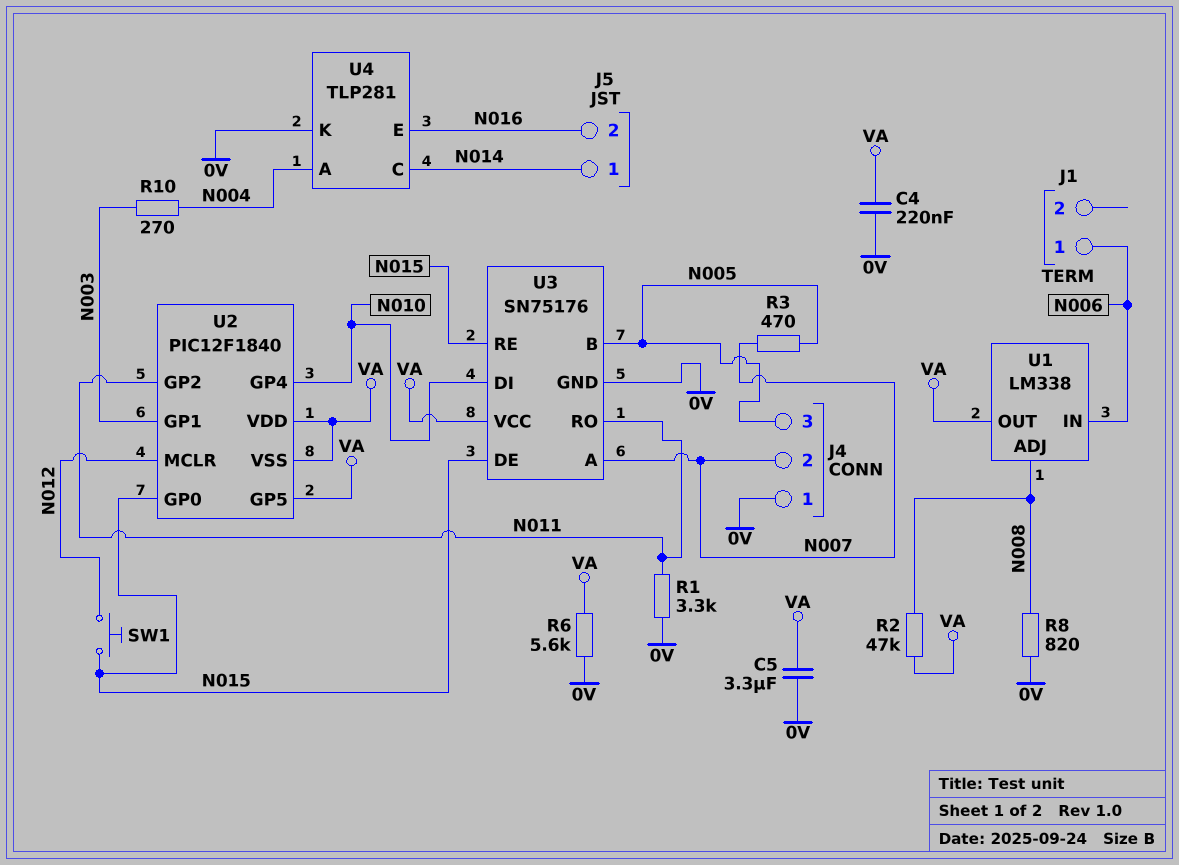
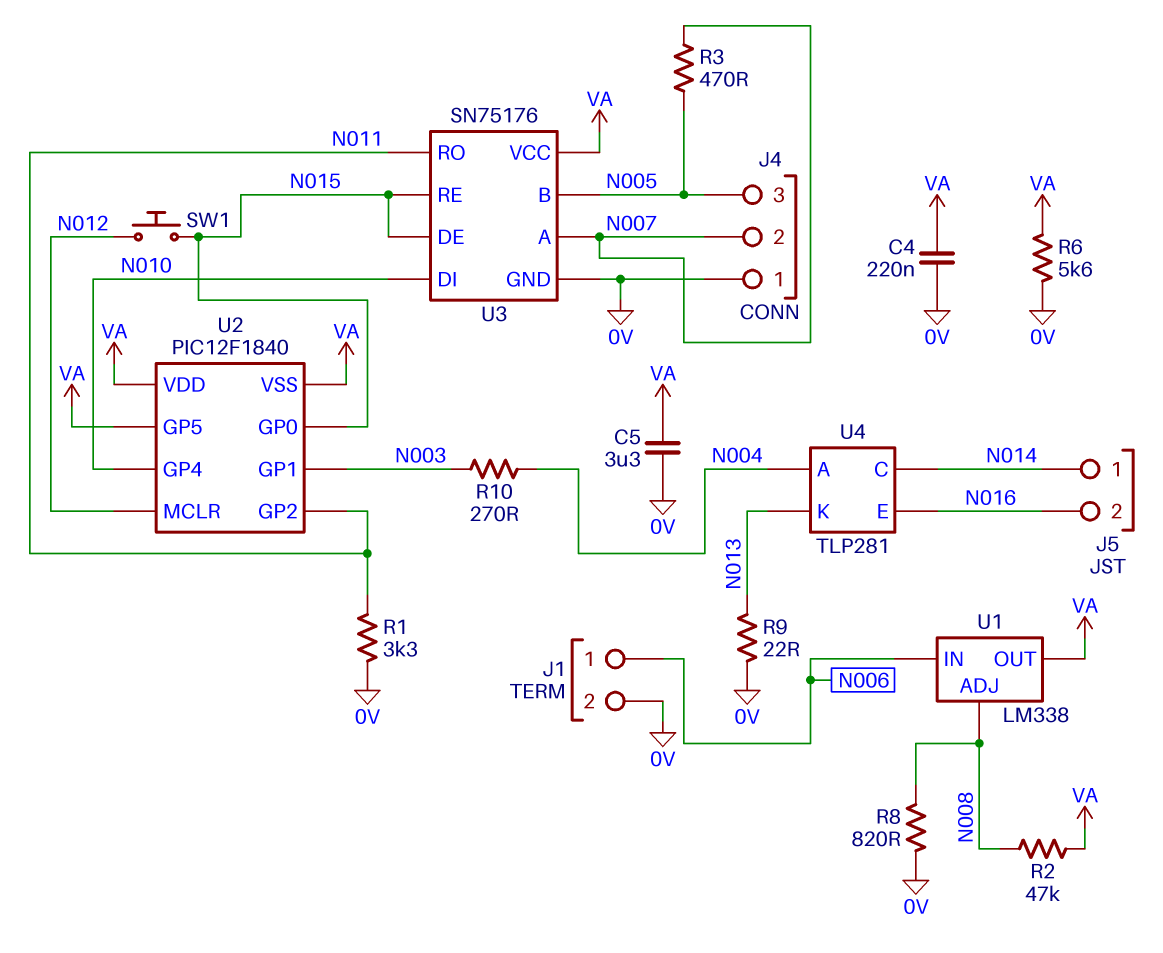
J1 pin 2: none -> 0V
R9: none -> 22 (0V, N013)
U4 pin K: 0V -> N013

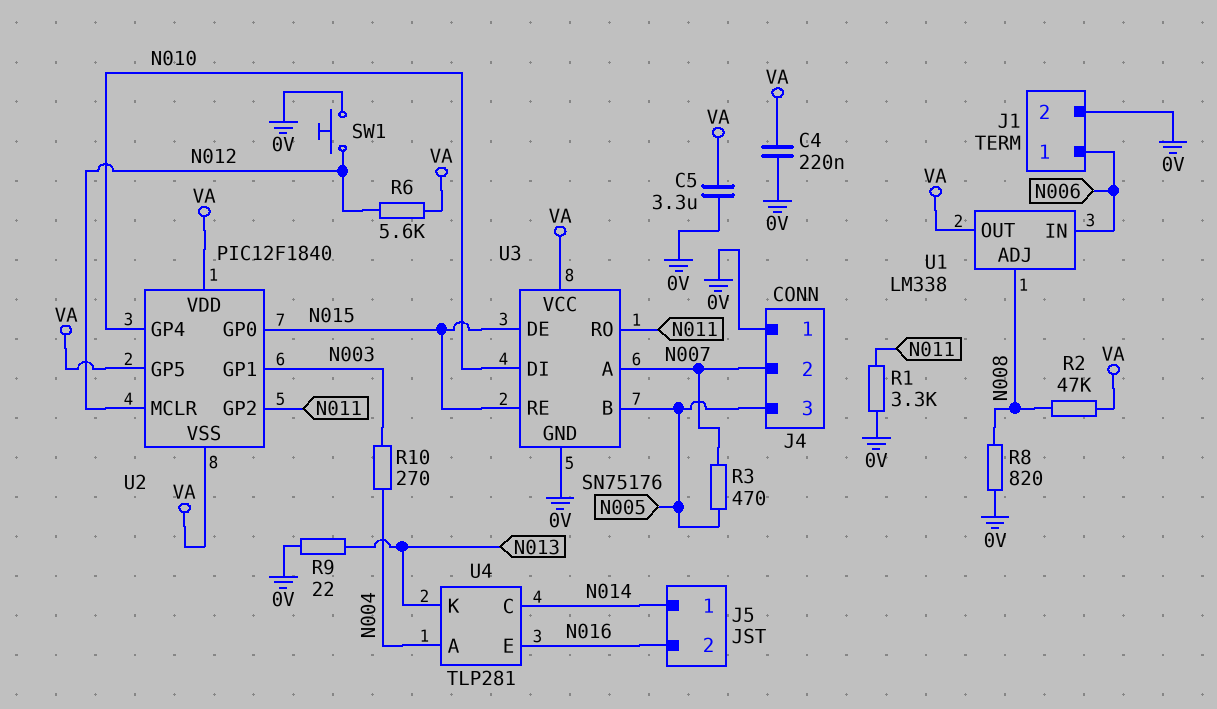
R6: 5.6k (0V, VA) -> 5.6k (N012, VA)
SW1: button (N012, N015) -> button (0V, N012)

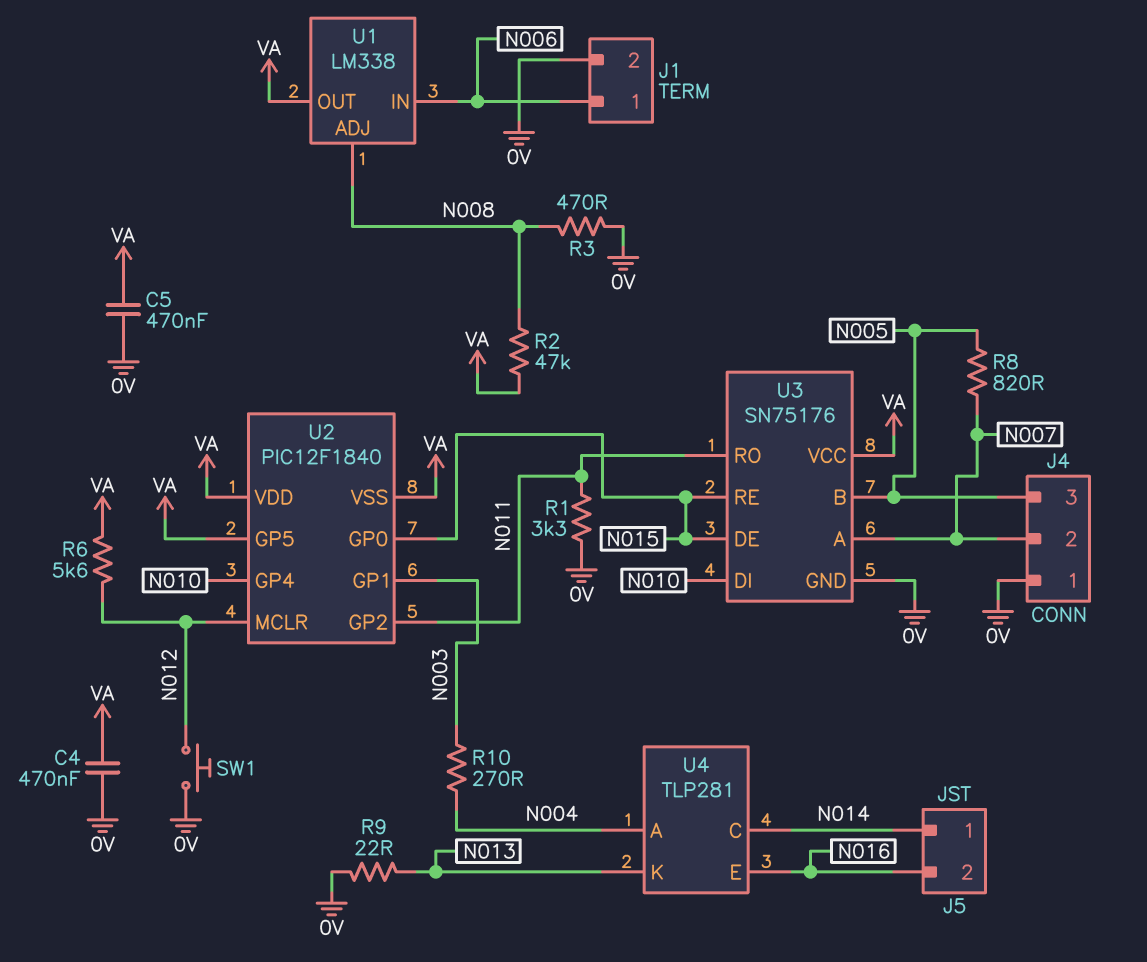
C4: 220nF (0V, VA) -> 470nF (0V, VA)
C5: 3.3uF (0V, VA) -> 470nF (0V, VA)
R3: 470 (N005, N007) -> 470 (0V, N008)
R8: 820 (0V, N008) -> 820 (N005, N007)

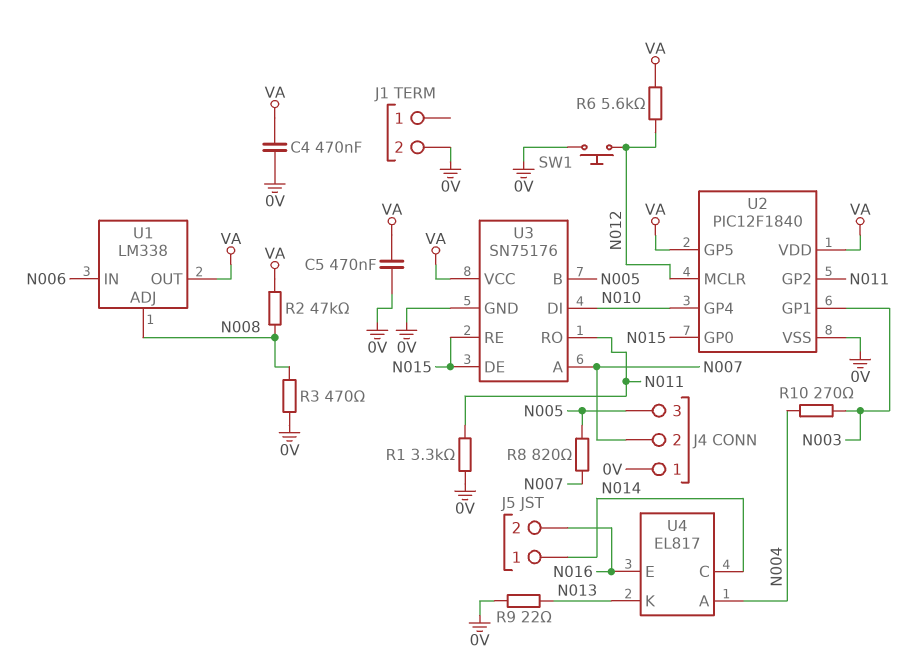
J1 pin 1: N006 -> none
U2 pin VSS: VA -> 0V
U4: TLP281 -> EL817

